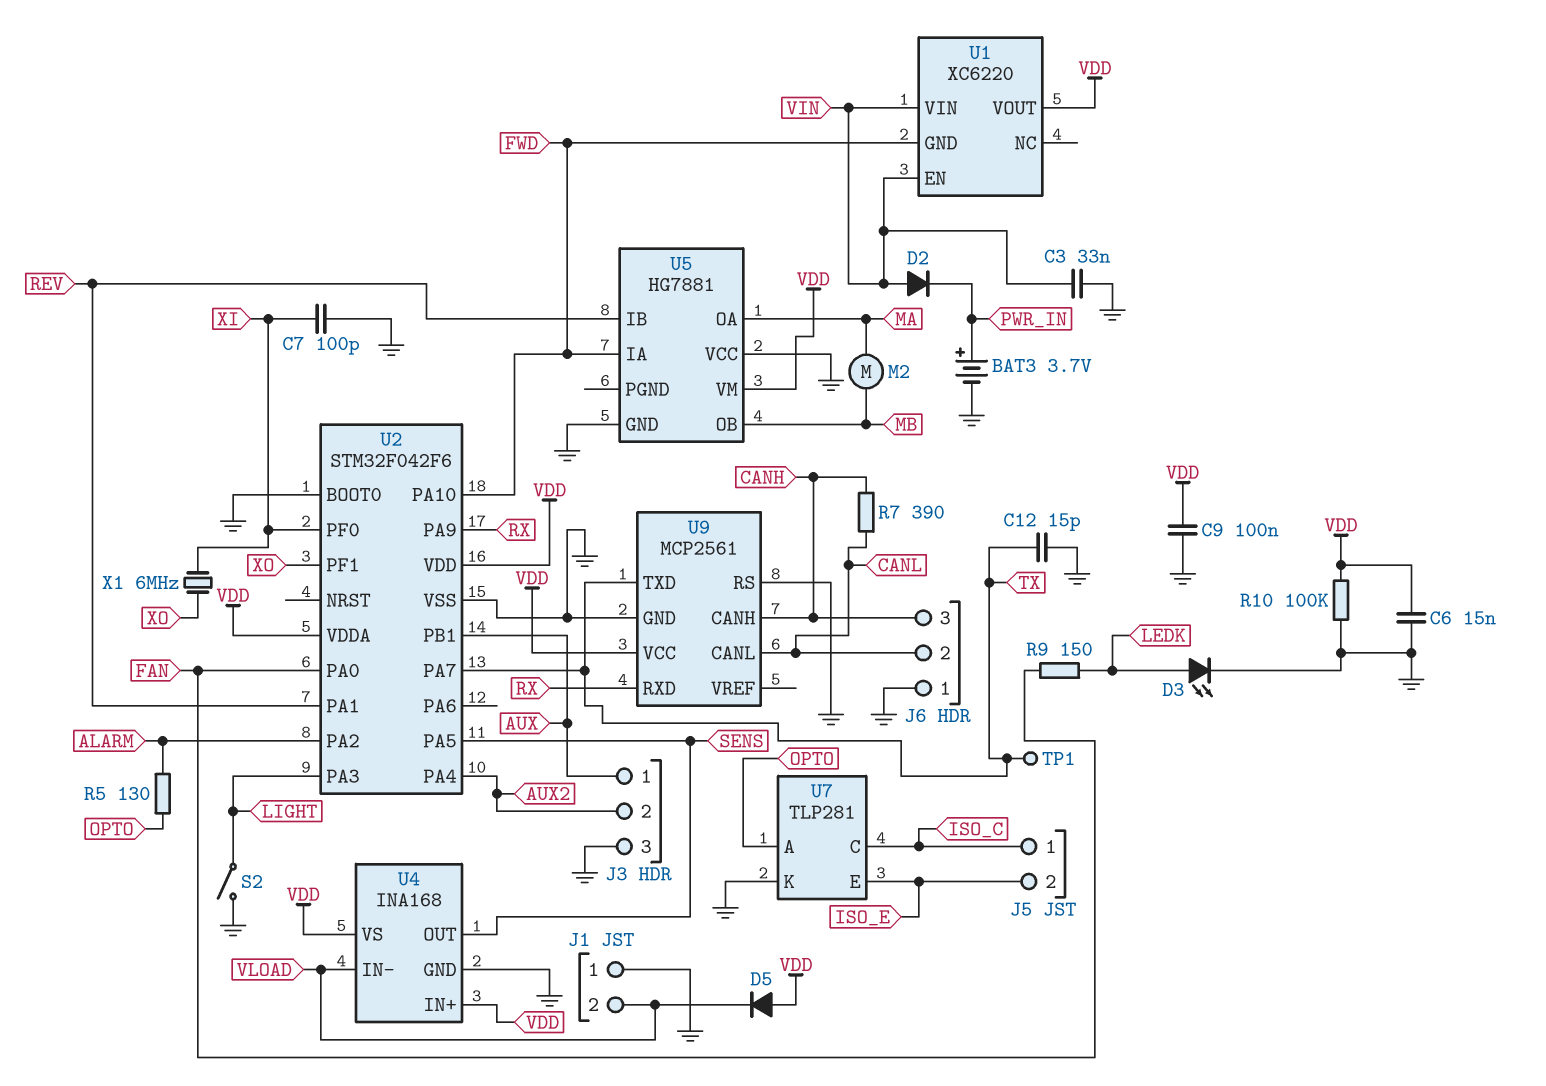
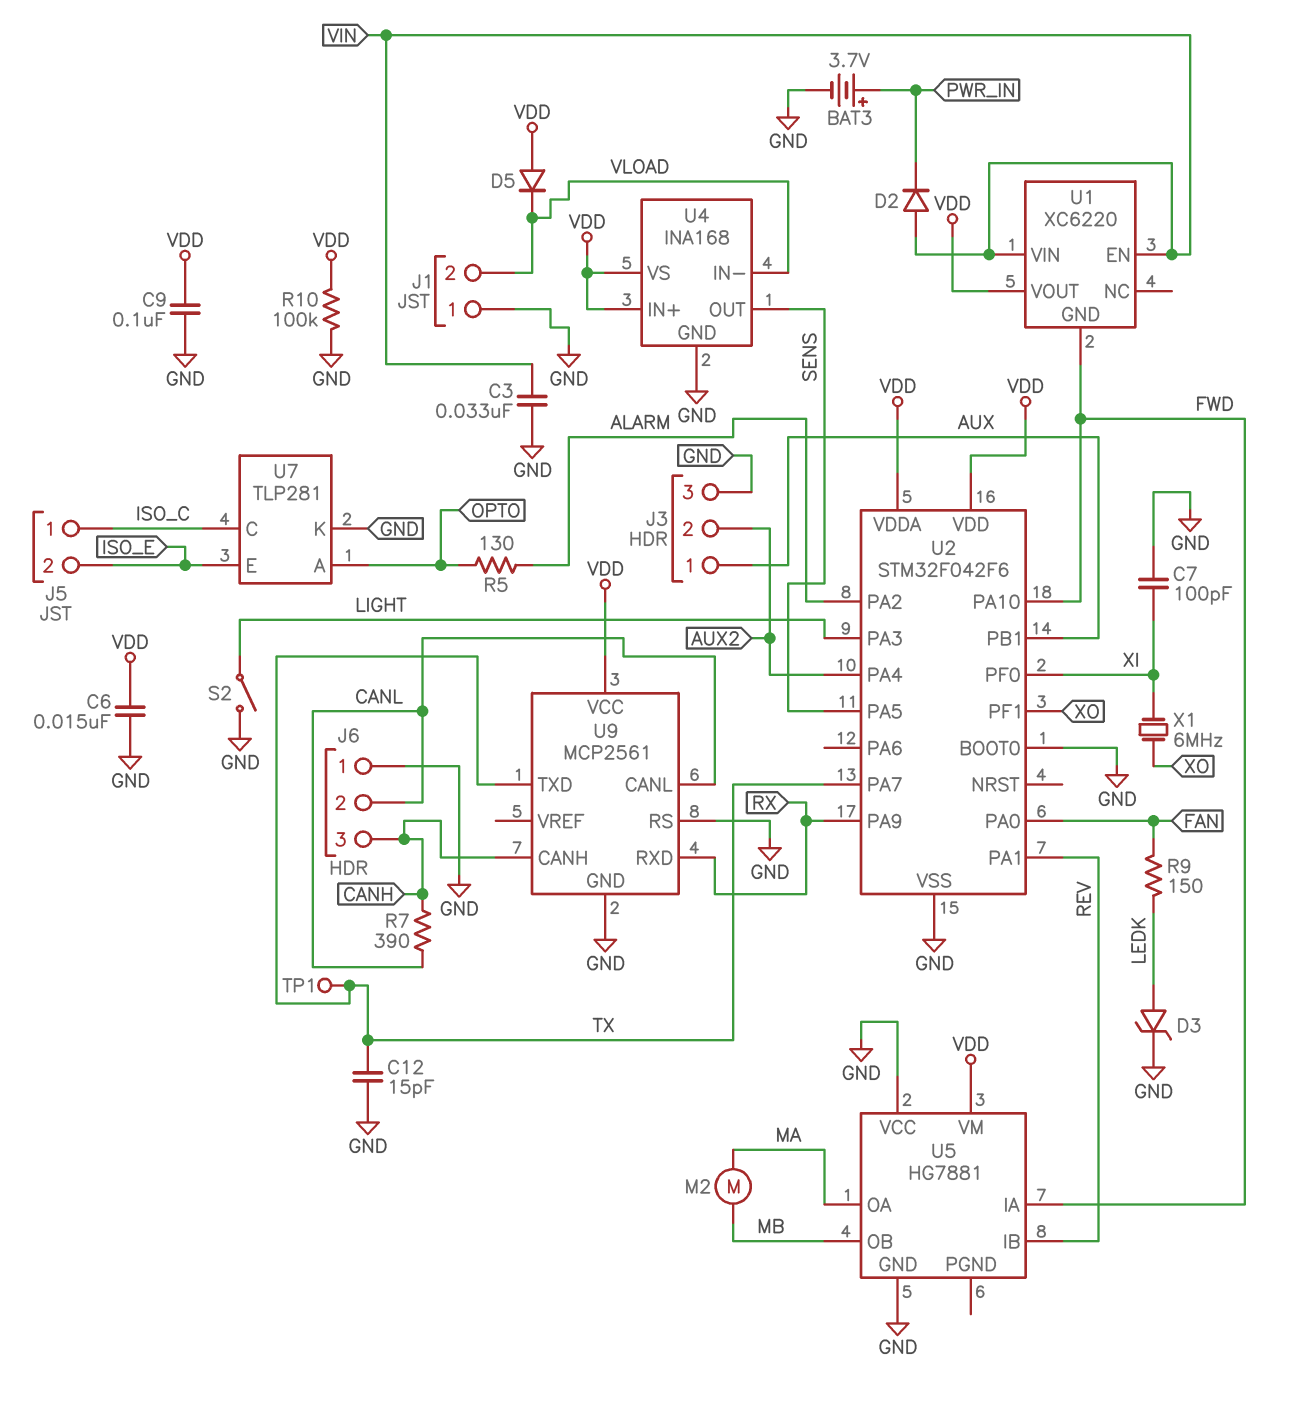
D3: LED (A LEDK, K GND) -> zener (A LEDK, K GND)

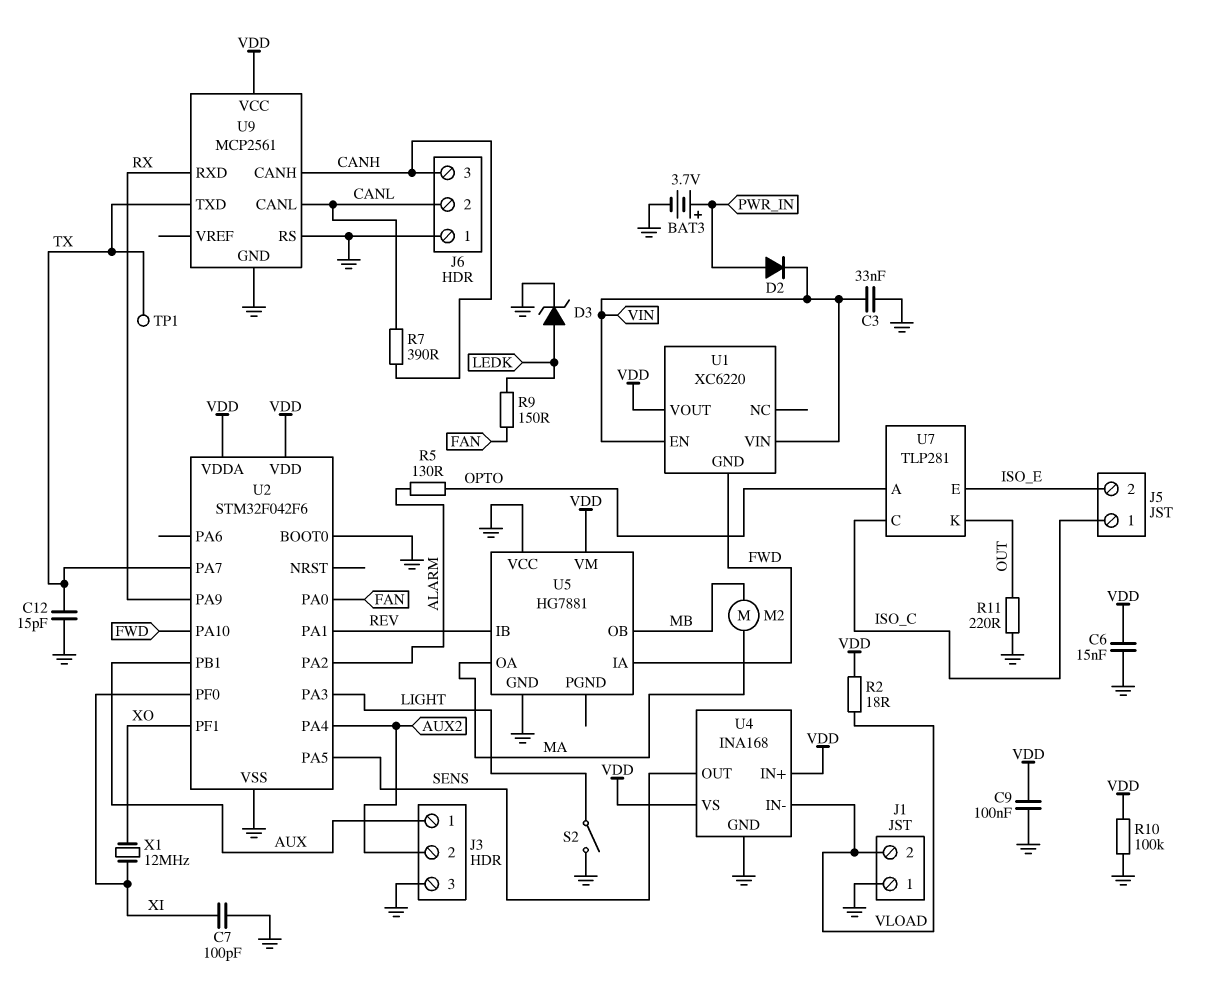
D2: diode (A VIN, K PWR_IN) -> diode (A PWR_IN, K VIN)
D5: diode (A VDD, K VLOAD) -> none
R2: none -> 18 (VDD, VLOAD)
R11: none -> 220 (GND, OUT)
U7 pin K: GND -> OUT
X1: 6MHz (XI, XO) -> 12MHz (XI, XO)

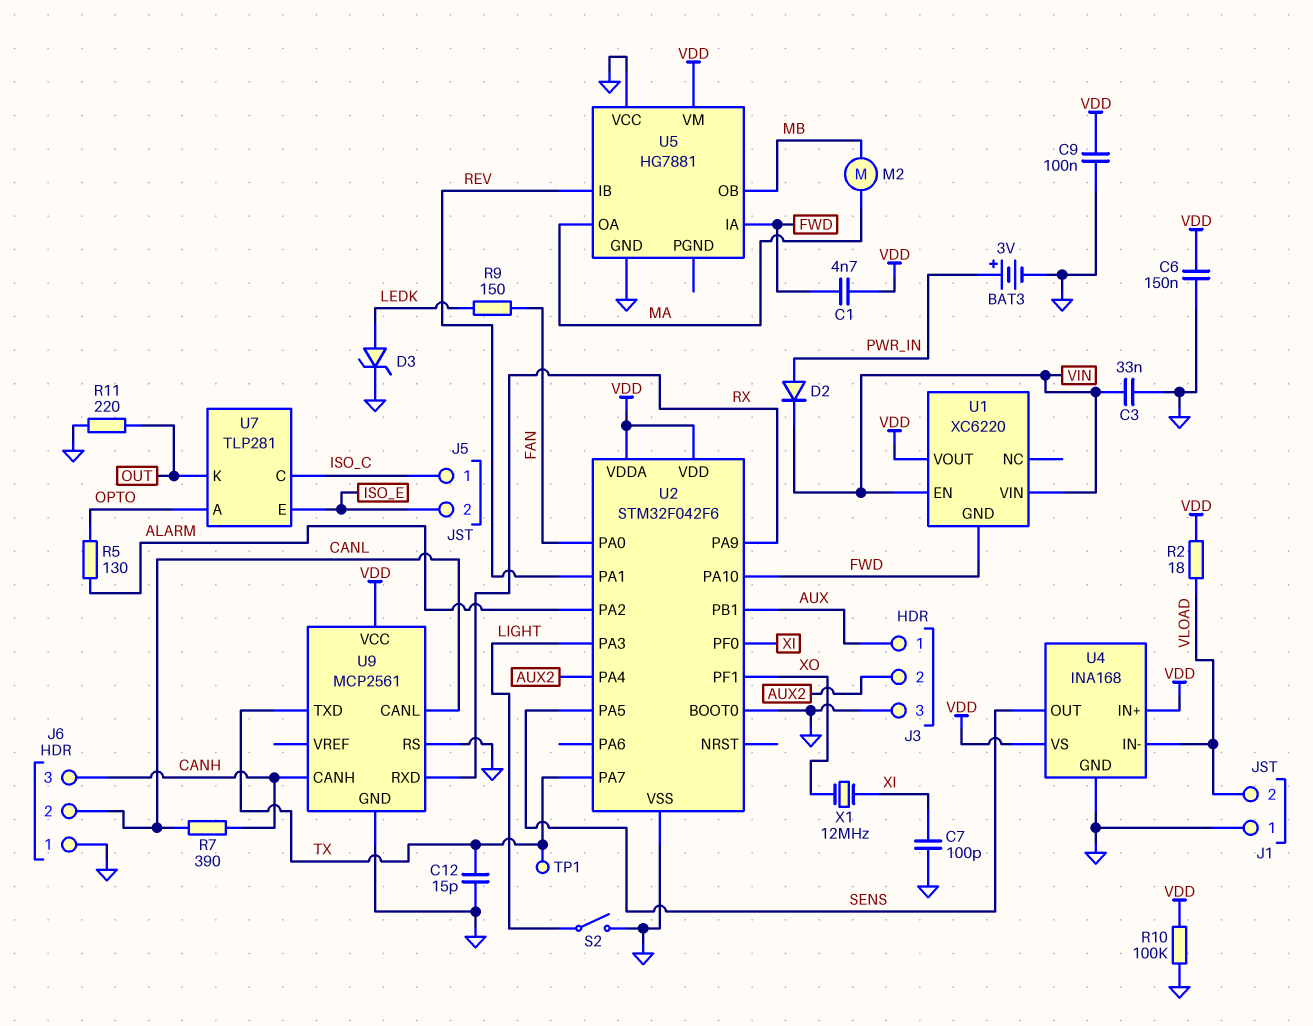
BAT3: 3.7V (plus PWR_IN, minus GND) -> 3V (plus PWR_IN, minus GND)
C1: none -> 4.7nF (FWD, VDD)
C6: 15nF (GND, VDD) -> 150nF (GND, VDD)

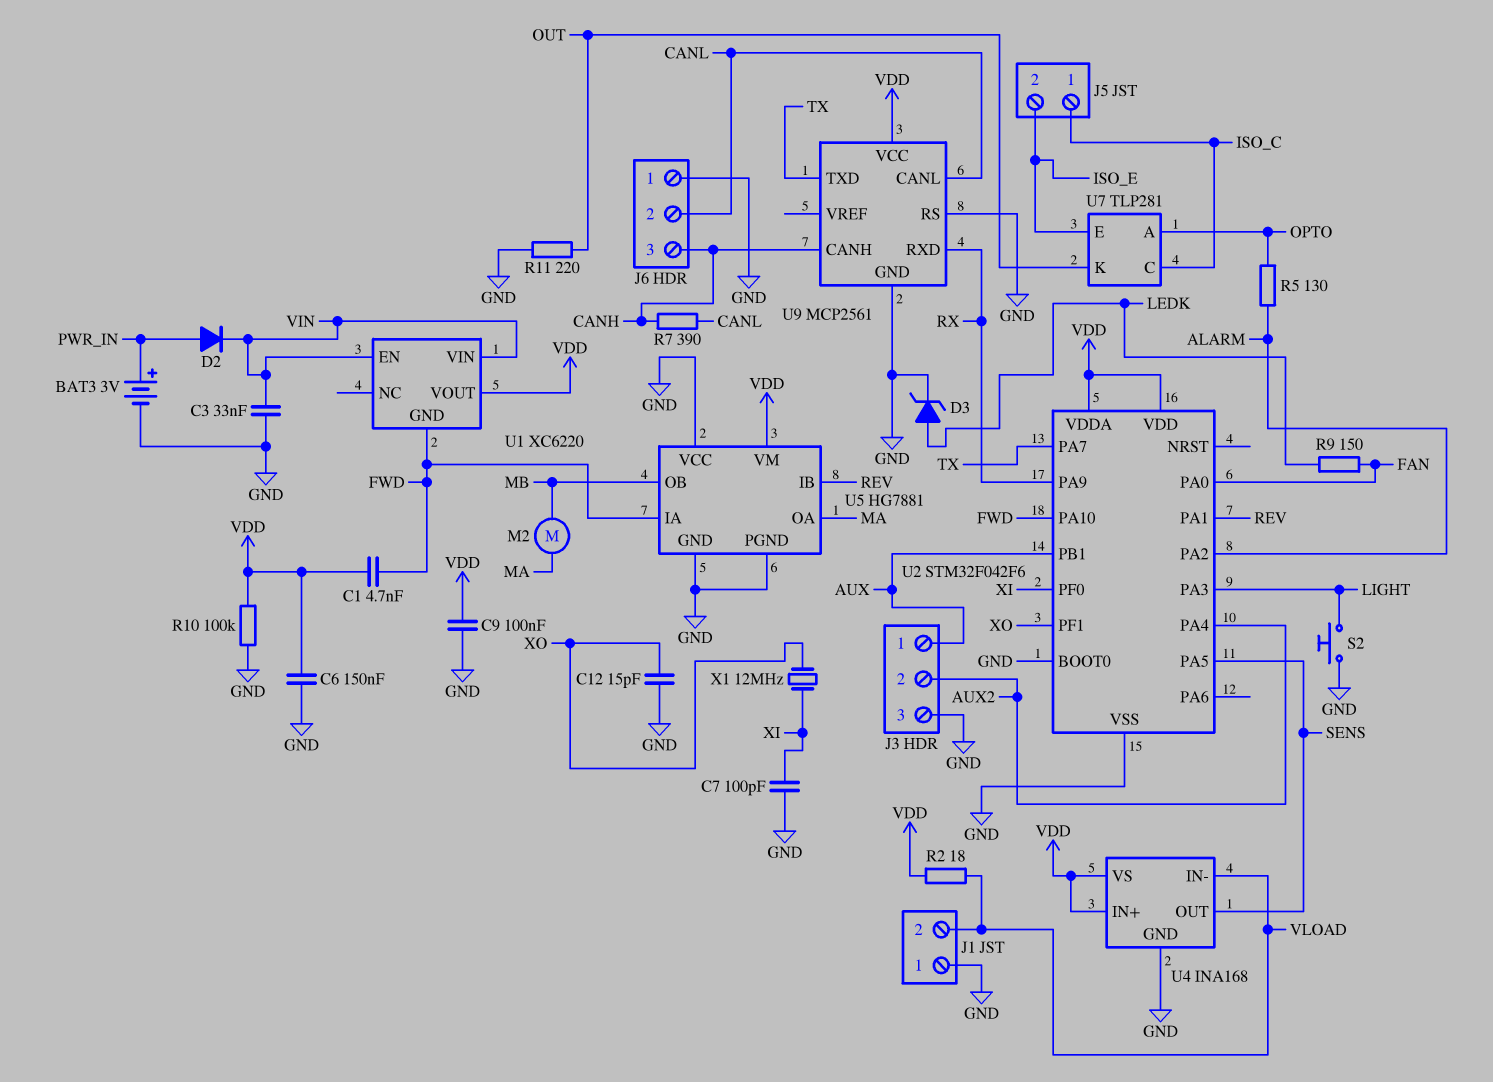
C12: 15pF (GND, TX) -> 15pF (GND, XO)
S2: switch (GND, LIGHT) -> button (GND, LIGHT)
TP1: test point (TX) -> none
U5 pin PGND: none -> GND

